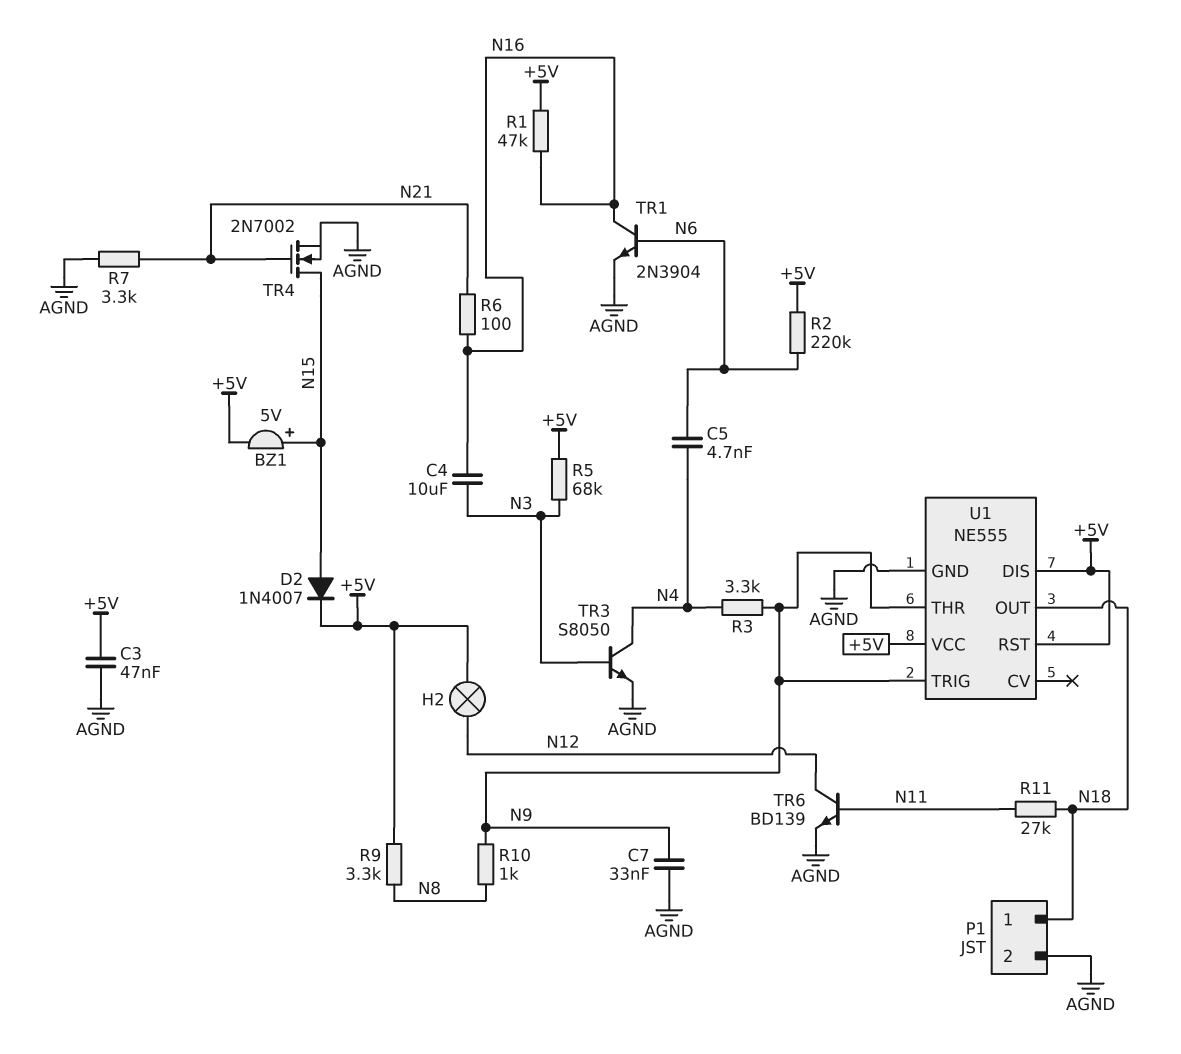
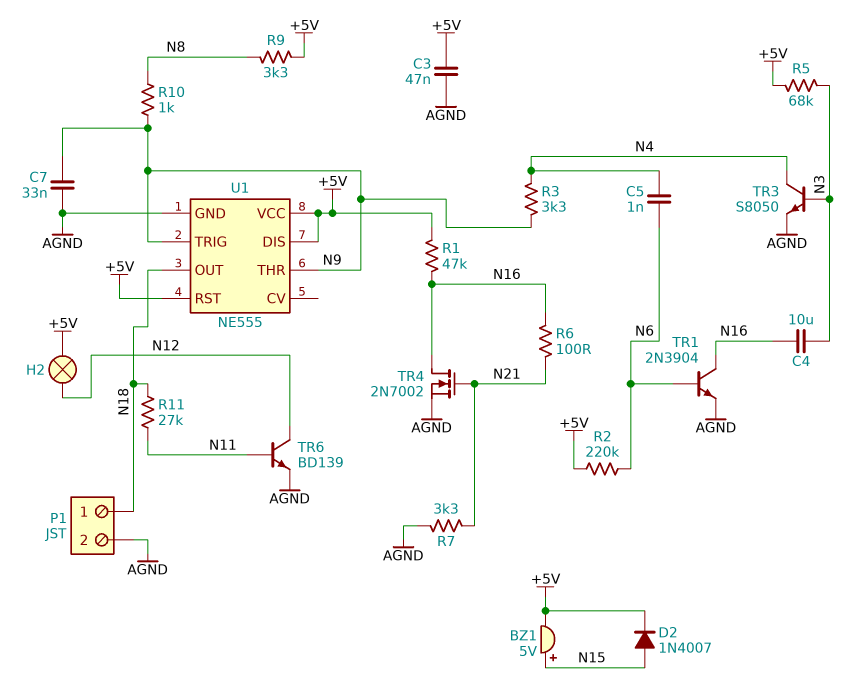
C5: 4.7nF (N4, N6) -> 1nF (N4, N6)
TR4: NMOS 2N7002 (G N21, D N15, S AGND) -> NMOS 2N7002 (G N21, D N16, S AGND)

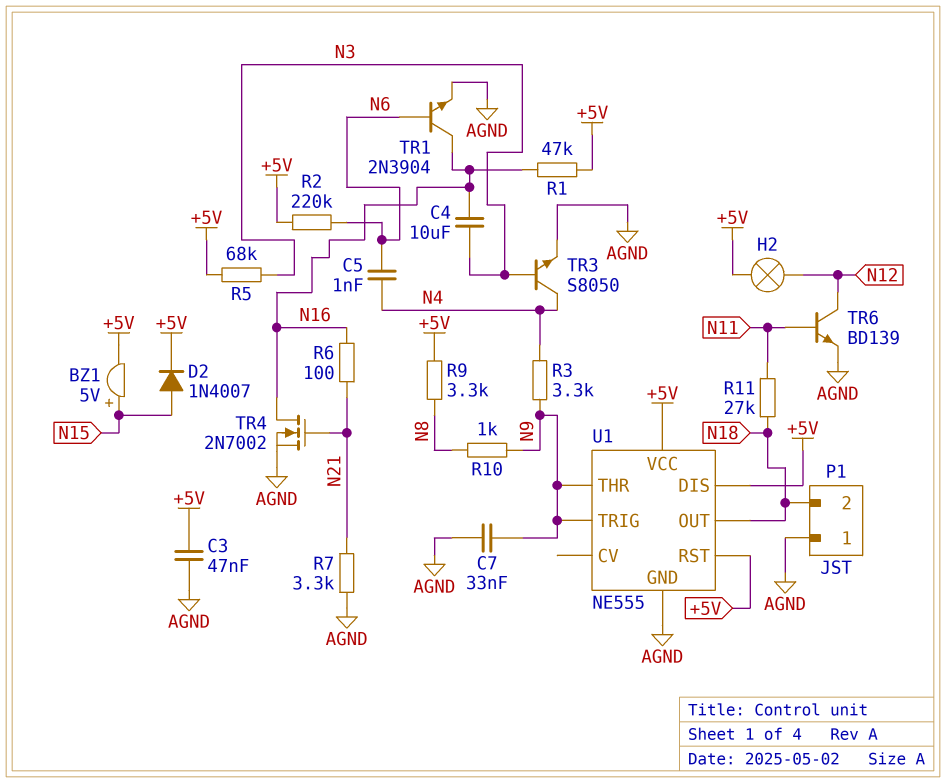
P1 pin 1: N18 -> AGND
P1 pin 2: AGND -> N18

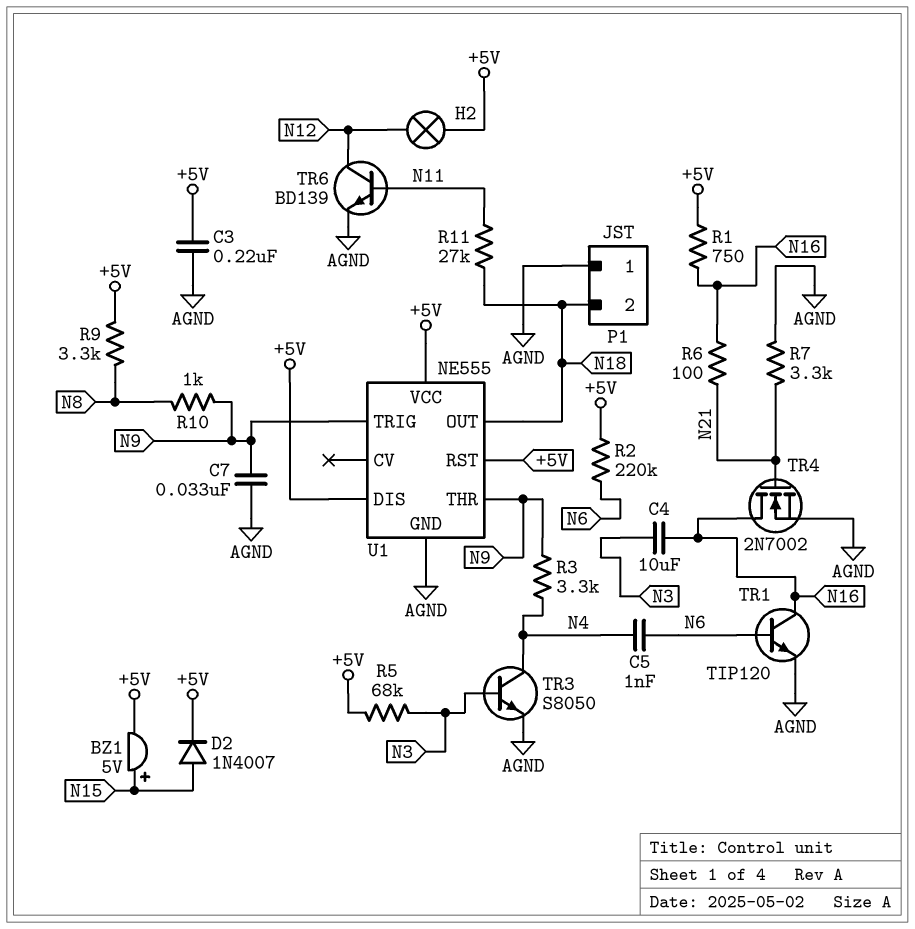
C3: 47nF (+5V, AGND) -> 220nF (+5V, AGND)
R1: 47k (+5V, N16) -> 750 (+5V, N16)
TR1: NPN 2N3904 (B N6, C N16, E AGND) -> NPN TIP120 (B N6, C N16, E AGND)

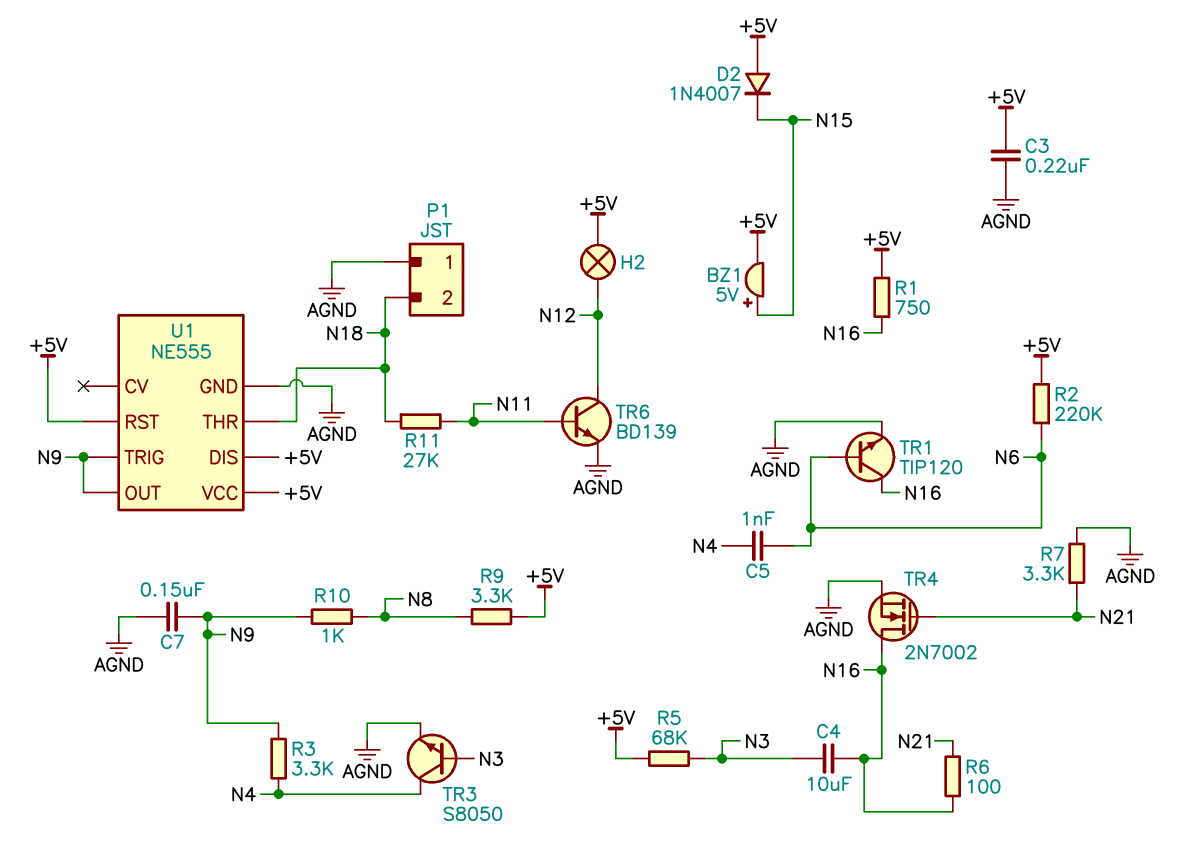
C7: 33nF (AGND, N9) -> 150nF (AGND, N9)
D2: diode 1N4007 (A N15, K +5V) -> diode 1N4007 (A +5V, K N15)
U1 pin OUT: N18 -> N9
U1 pin THR: N9 -> N18

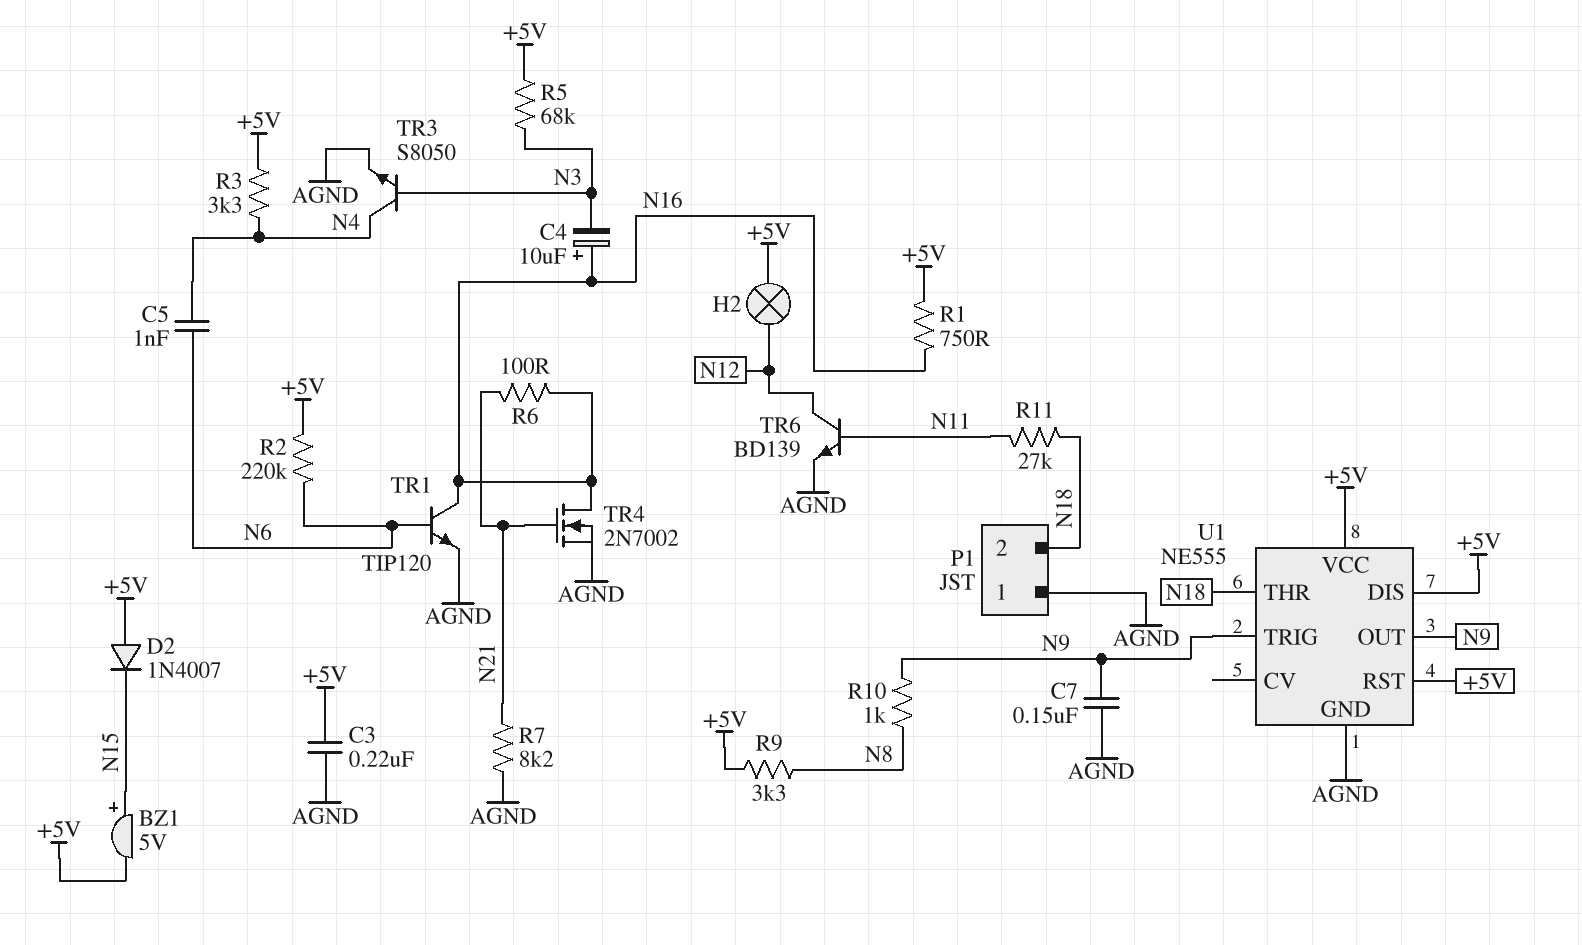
C4: 10uF (N3, N16) -> 10uF (plus N16, minus N3)
R3: 3.3k (N4, N9) -> 3.3k (+5V, N4)
R7: 3.3k (AGND, N21) -> 8.2k (AGND, N21)

